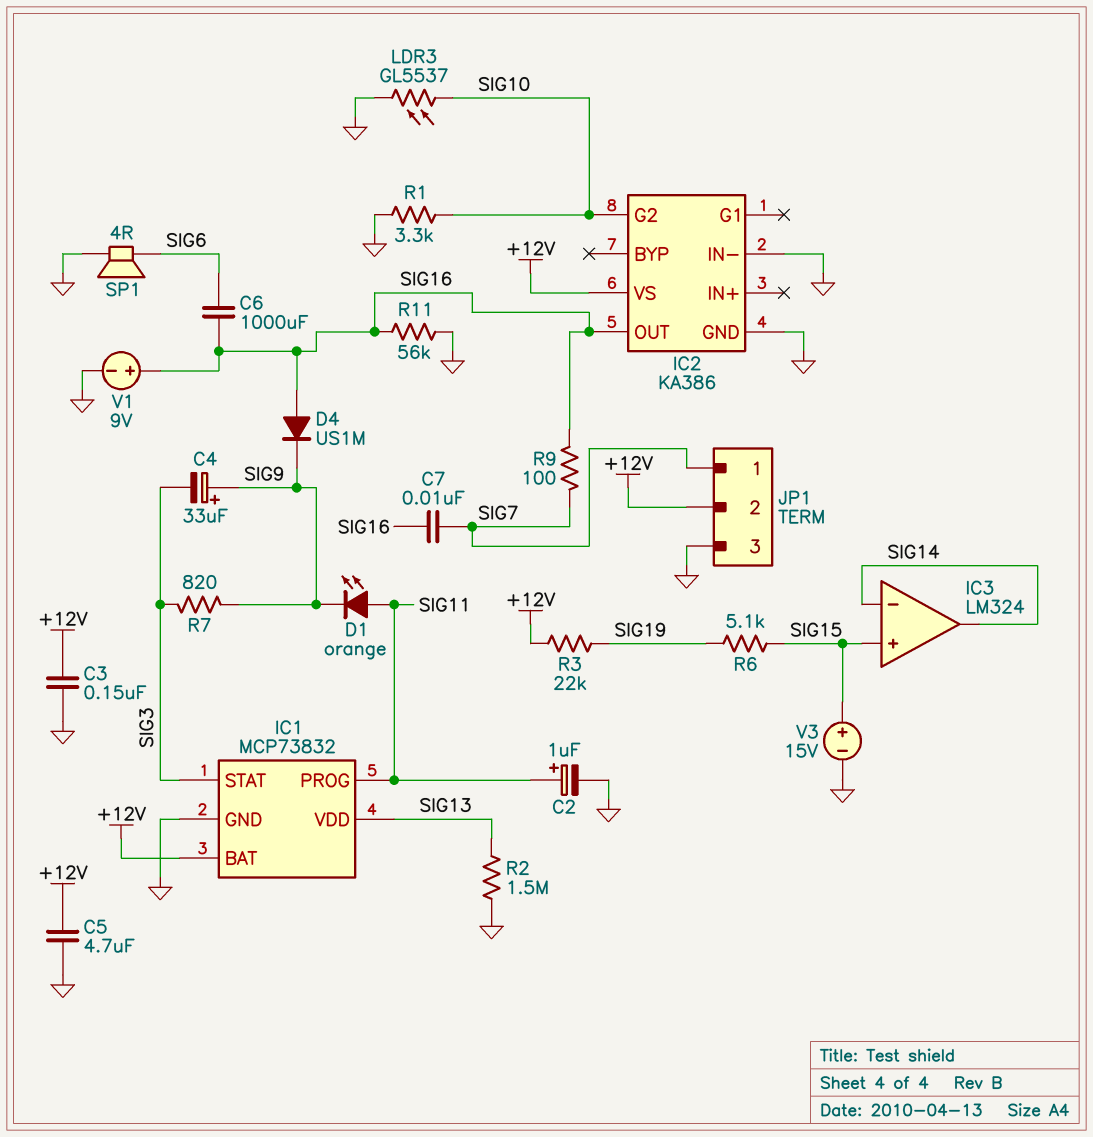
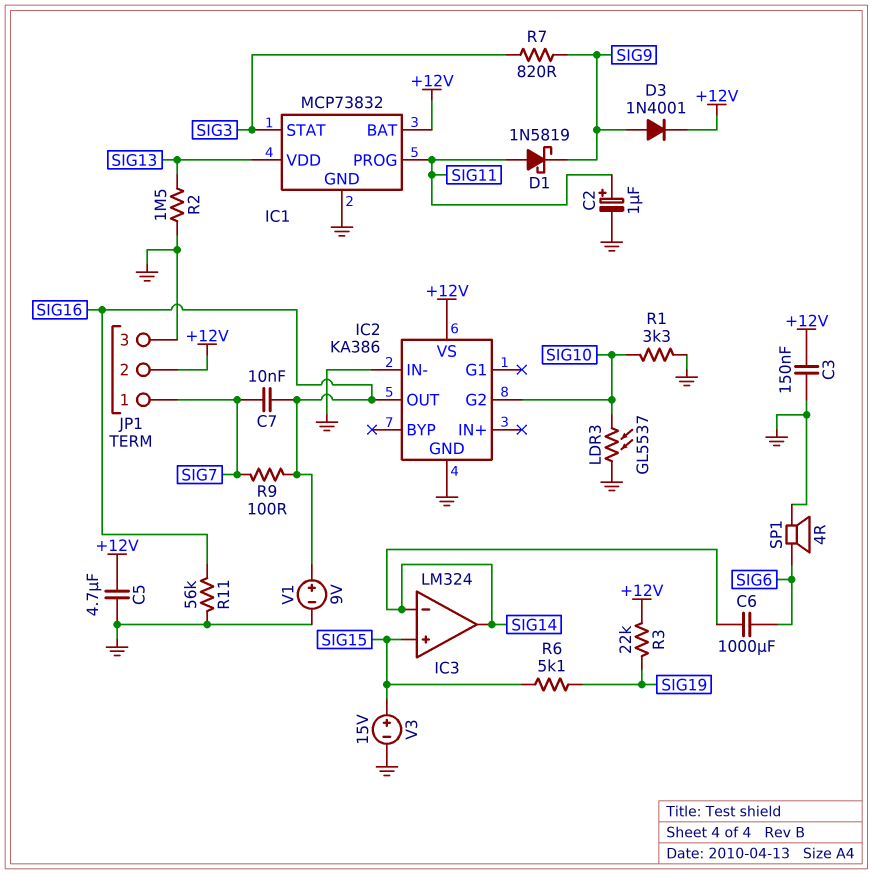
C4: 33uF (plus SIG9, minus SIG3) -> none
C6: 1000uF (SIG6, SIG16) -> 1000uF (SIG6, SIG14)
D1: LED orange (A SIG11, K SIG9) -> schottky 1N5819 (A SIG11, K SIG9)
D3: none -> diode 1N4001 (A SIG9, K +12V)
D4: diode US1M (A SIG16, K SIG9) -> none

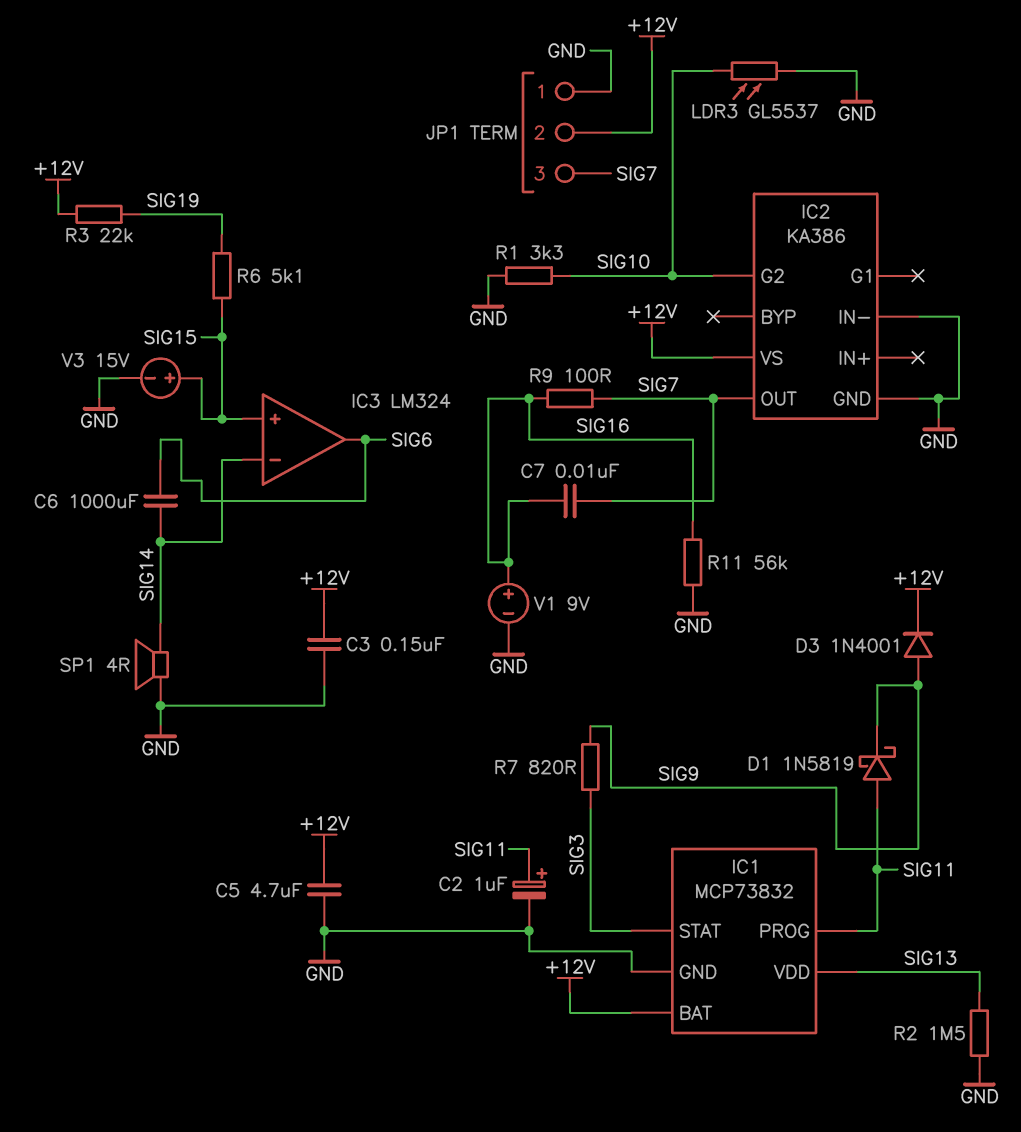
IC2 pin OUT: SIG16 -> SIG7
IC3 pin out: SIG14 -> SIG6
JP1 pin 1: SIG7 -> GND
JP1 pin 3: GND -> SIG7
SP1: speaker 4R (GND, SIG6) -> speaker 4R (GND, SIG14)

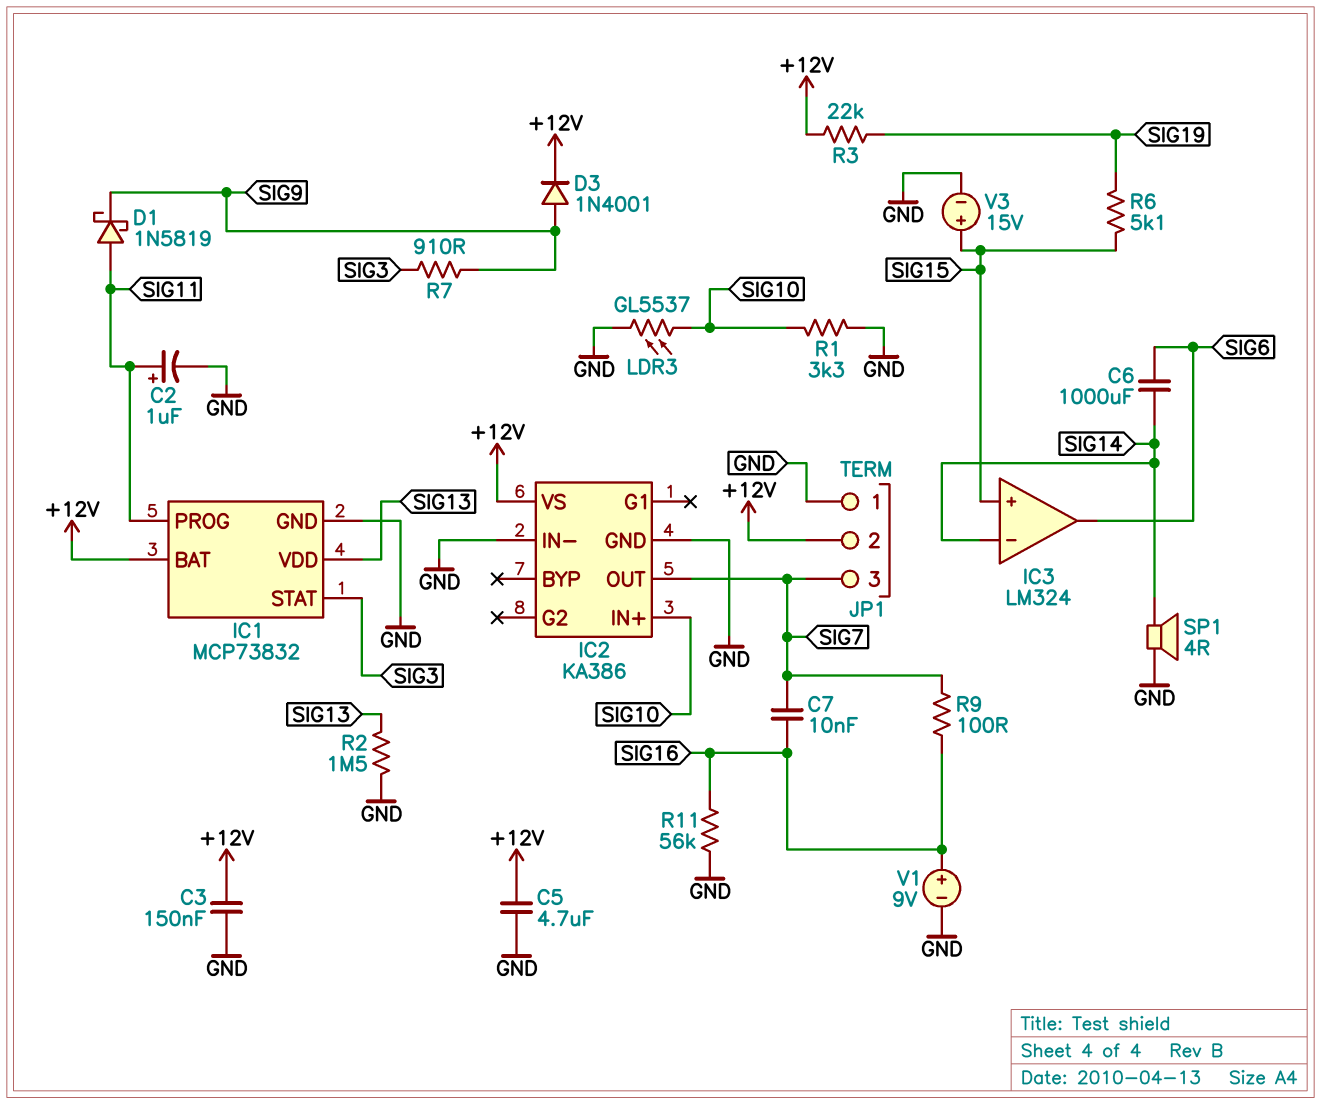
IC2 pin G2: SIG10 -> none
IC2 pin IN+: none -> SIG10
R7: 820 (SIG3, SIG9) -> 910 (SIG3, SIG9)

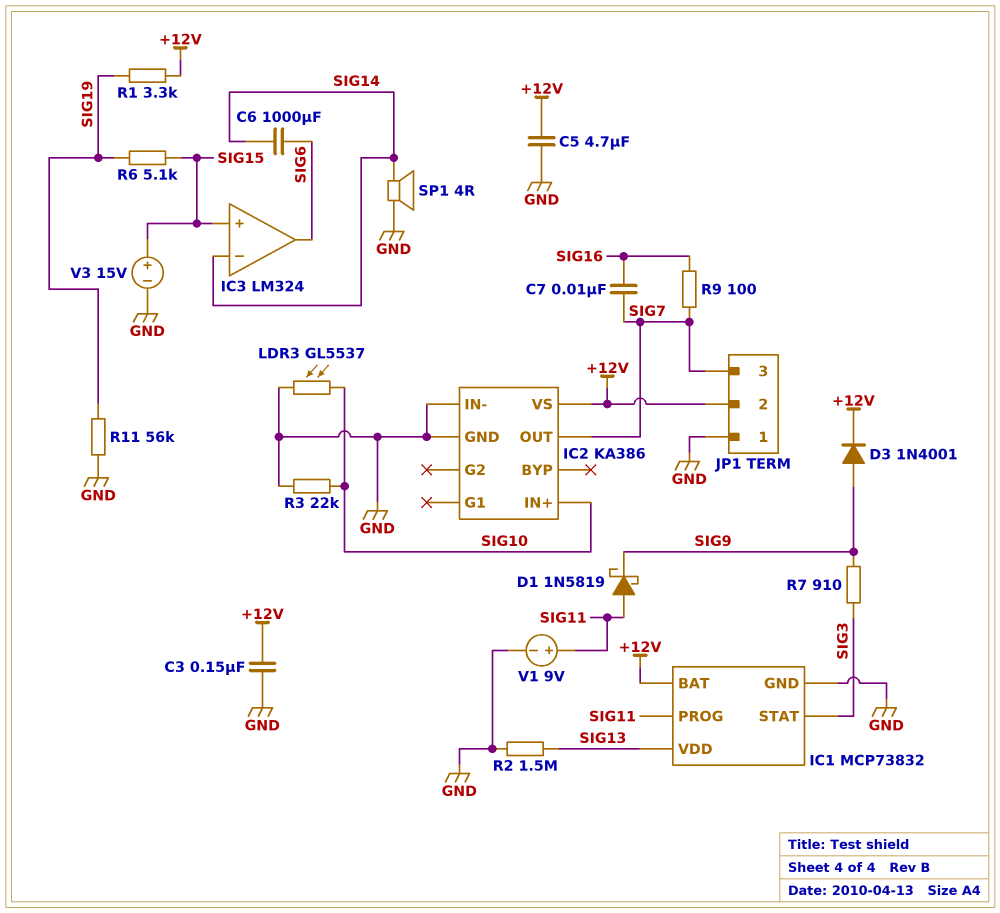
C2: 1uF (plus SIG11, minus GND) -> none
R1: 3.3k (GND, SIG10) -> 3.3k (+12V, SIG19)
R3: 22k (+12V, SIG19) -> 22k (GND, SIG10)
R11: 56k (GND, SIG16) -> 56k (GND, SIG19)
V1: 9V (plus SIG16, minus GND) -> 9V (plus SIG11, minus GND)

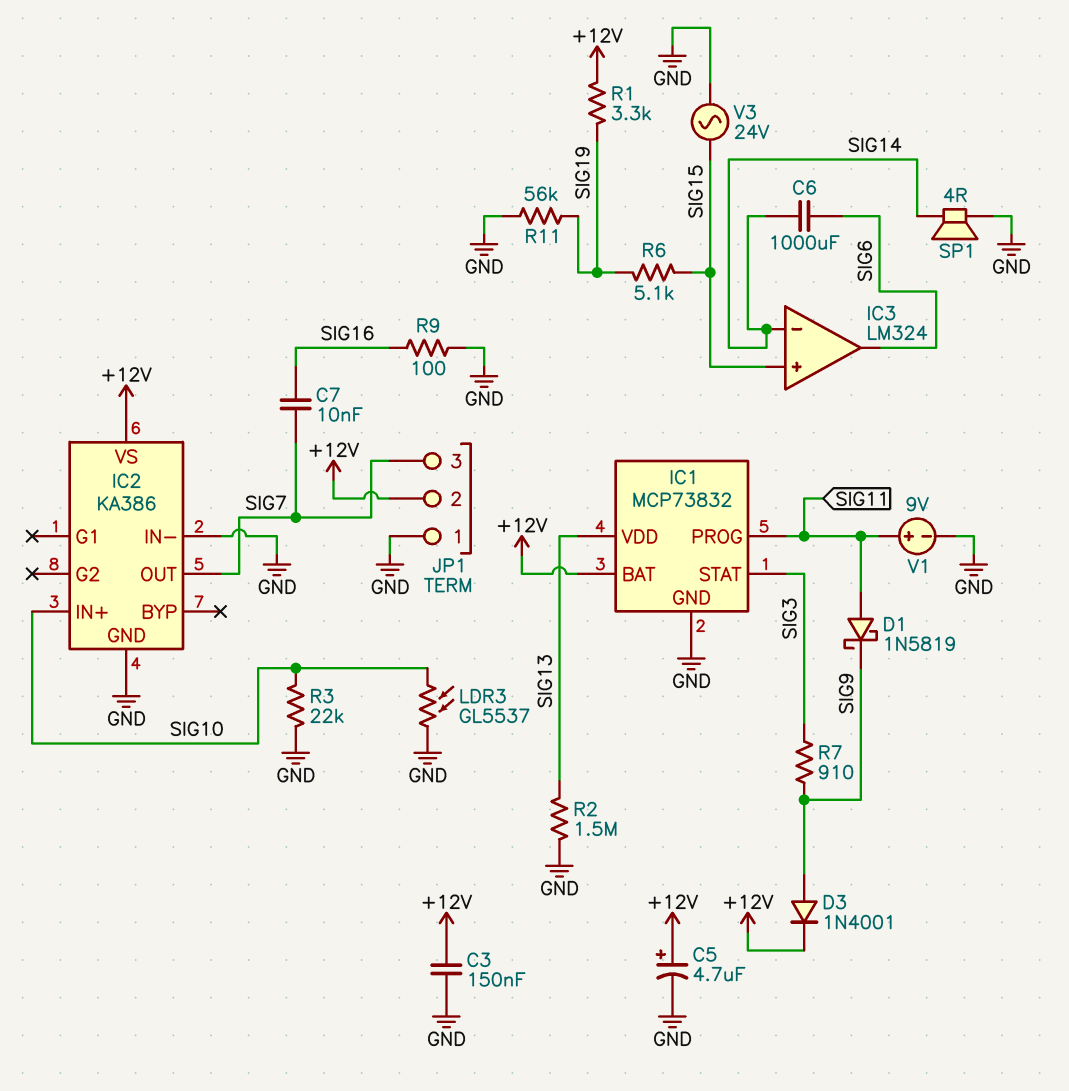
C5: 4.7uF (+12V, GND) -> 4.7uF (plus +12V, minus GND)
R9: 100 (SIG7, SIG16) -> 100 (GND, SIG16)
V3: 15V (plus SIG15, minus GND) -> AC 24V (GND, SIG15)

